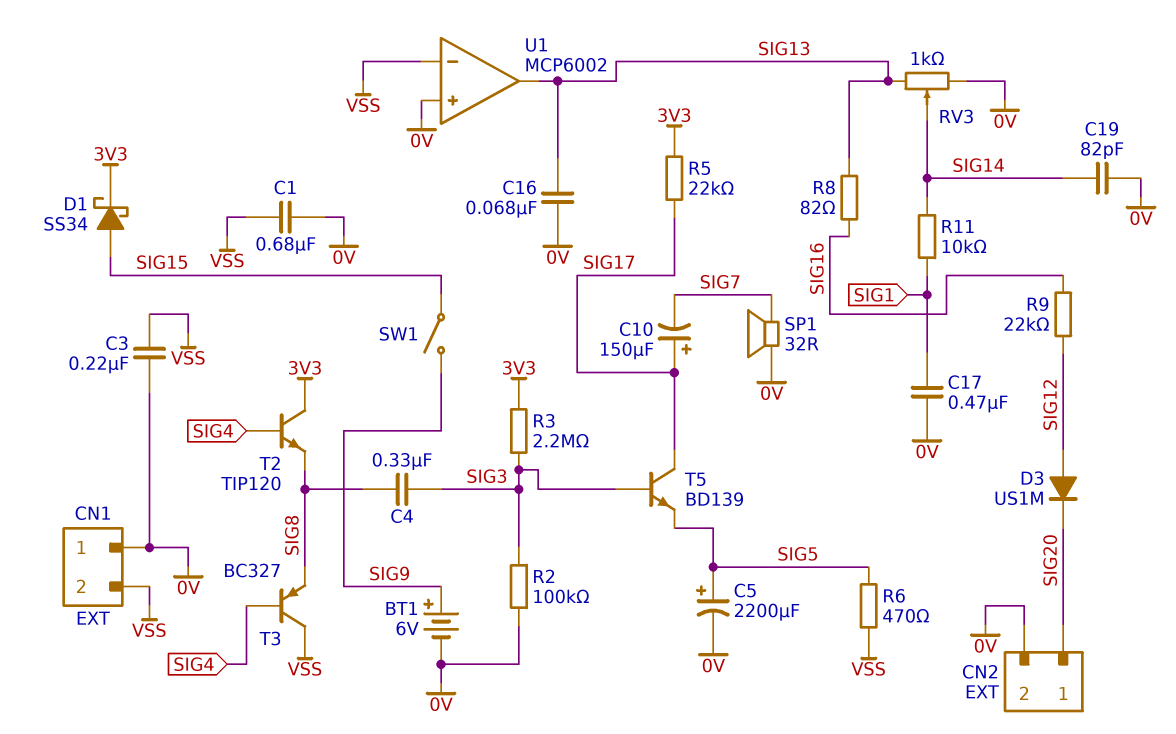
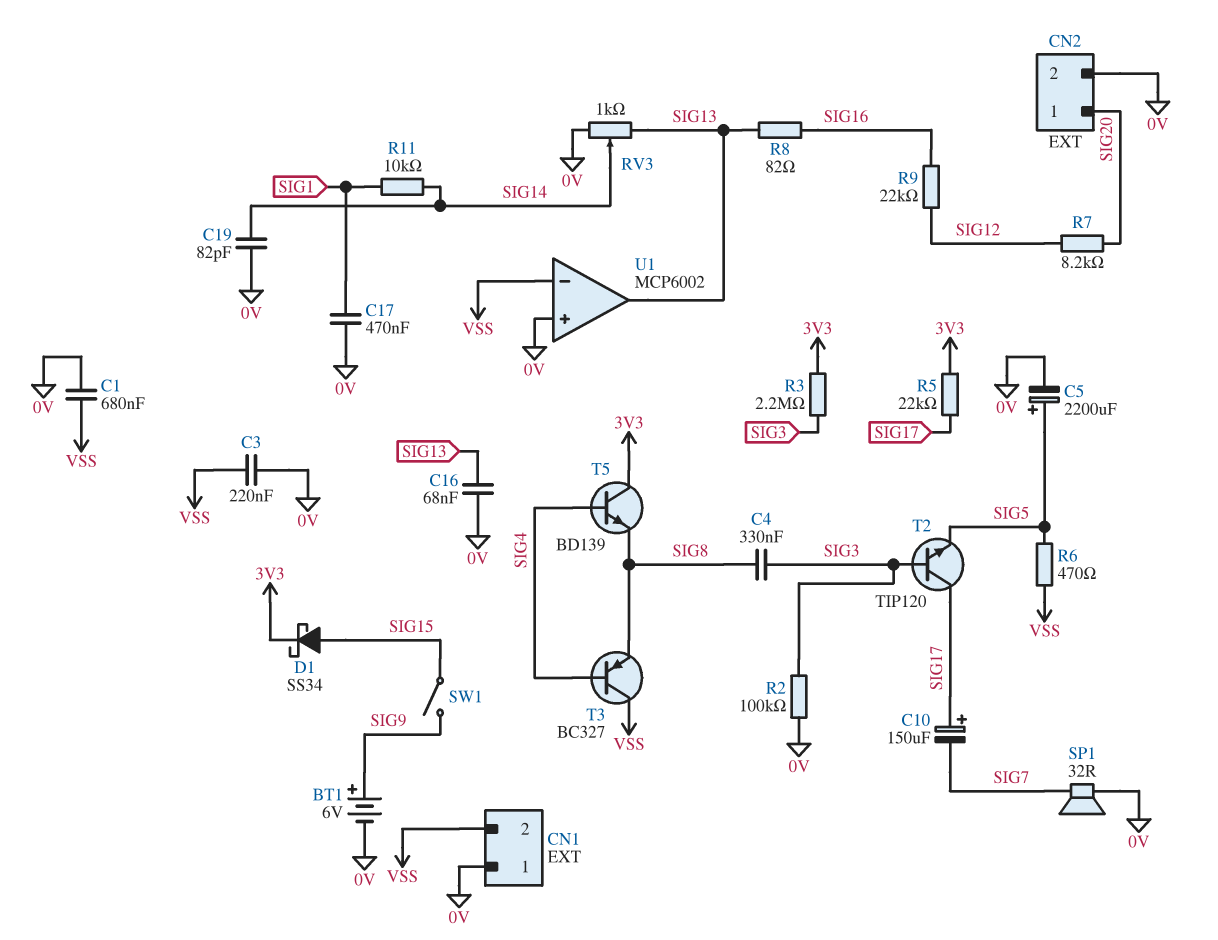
D3: diode US1M (A SIG12, K SIG20) -> none
R7: none -> 8.2k (SIG12, SIG20)
T2: NPN TIP120 (B SIG4, C 3V3, E SIG8) -> NPN TIP120 (B SIG3, C SIG17, E SIG5)
T5: NPN BD139 (B SIG3, C SIG17, E SIG5) -> NPN BD139 (B SIG4, C 3V3, E SIG8)

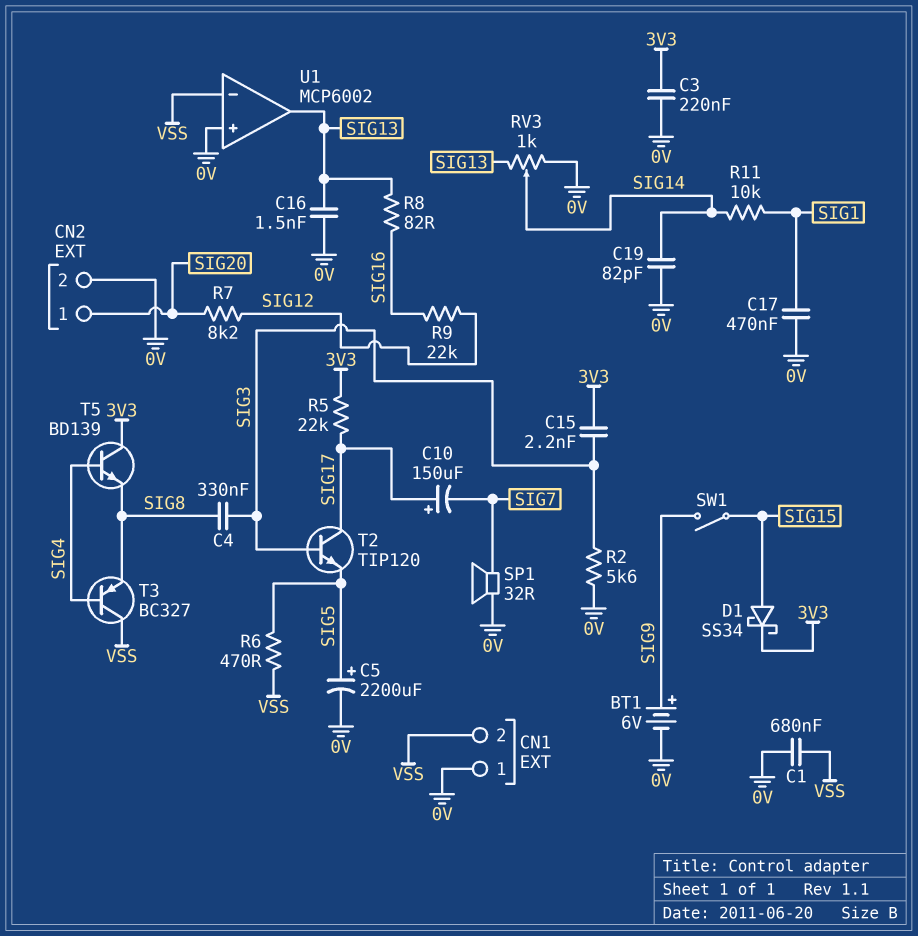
C3: 220nF (0V, VSS) -> 220nF (0V, 3V3)
C15: none -> 2.2nF (3V3, SIG3)
C16: 68nF (0V, SIG13) -> 1.5nF (0V, SIG13)
R2: 100k (0V, SIG3) -> 5.6k (0V, SIG3)
R3: 2.2M (3V3, SIG3) -> none

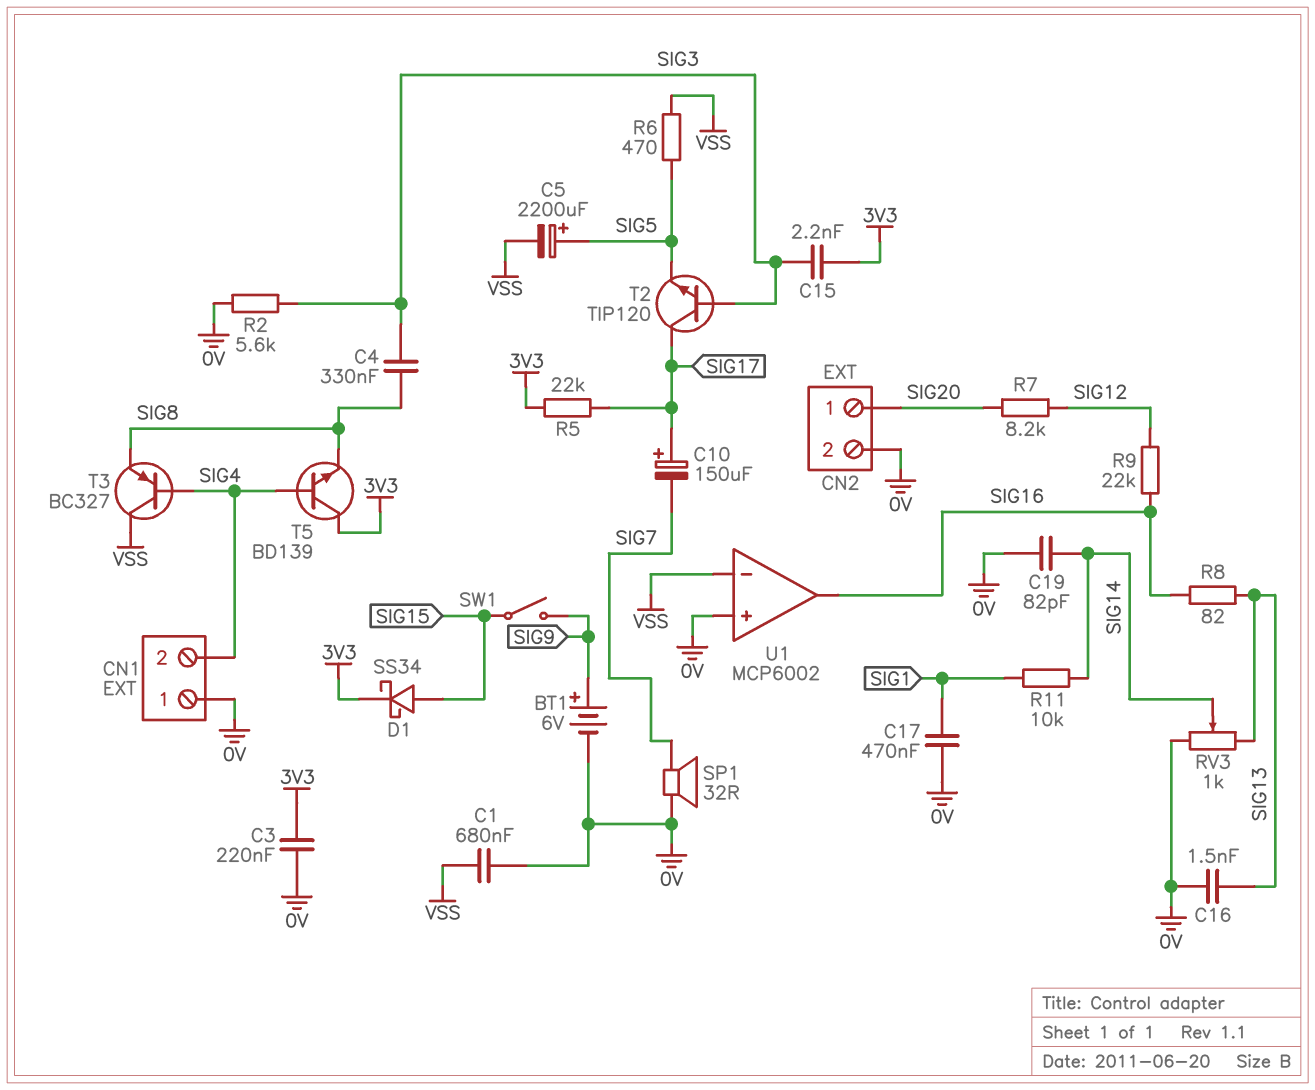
C5: 2200uF (plus SIG5, minus 0V) -> 2200uF (plus SIG5, minus VSS)
CN1 pin 2: VSS -> SIG4
U1 pin out: SIG13 -> SIG16

